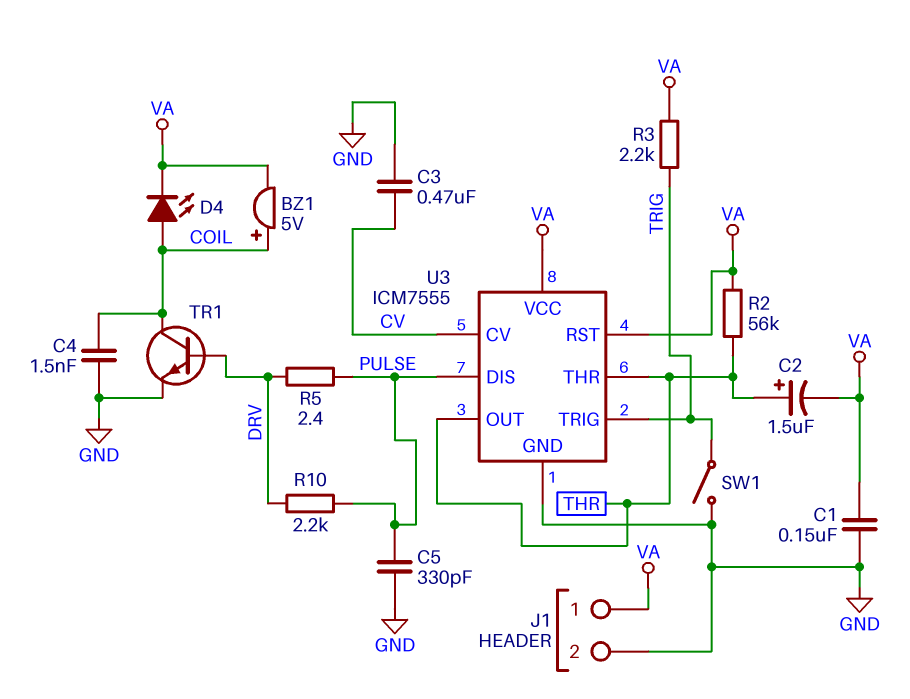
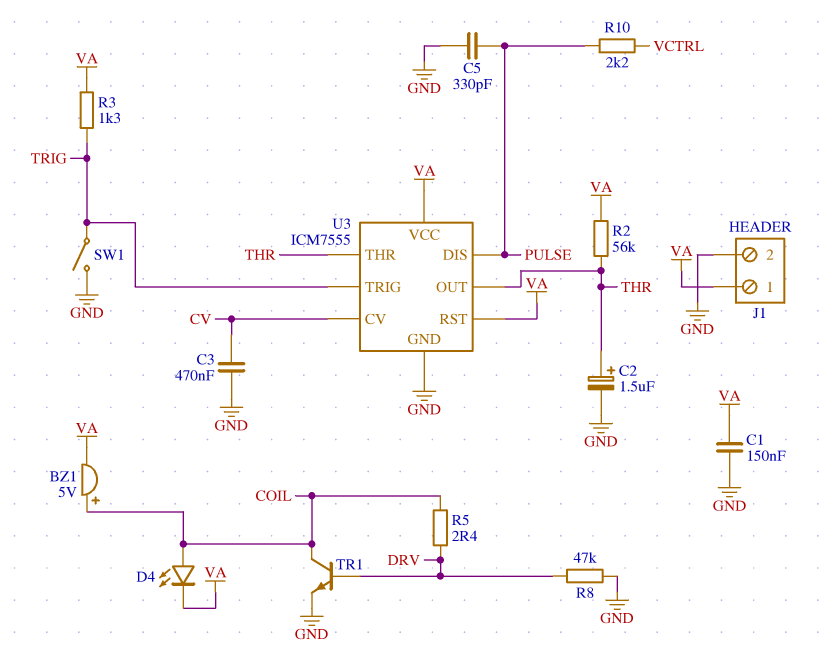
C2: 1.5uF (plus THR, minus VA) -> 1.5uF (plus THR, minus GND)
C4: 1.5nF (COIL, GND) -> none
R3: 2.2k (TRIG, VA) -> 1.3k (TRIG, VA)
R5: 2.4 (DRV, PULSE) -> 2.4 (COIL, DRV)
R8: none -> 47k (DRV, GND)
R10: 2.2k (DRV, PULSE) -> 2.2k (PULSE, VCTRL)

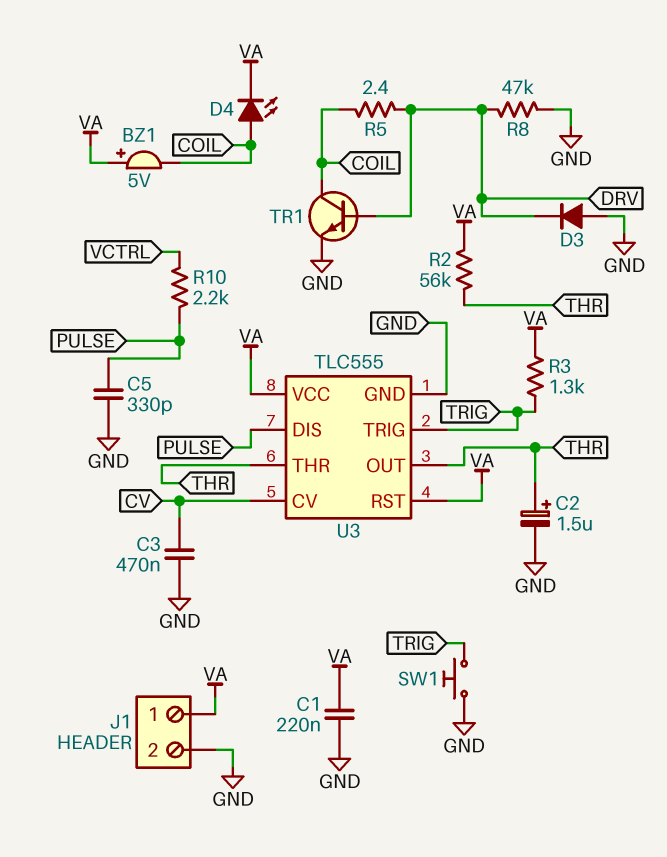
BZ1: buzzer 5V (plus COIL, minus VA) -> buzzer 5V (plus VA, minus COIL)
C1: 150nF (GND, VA) -> 220nF (GND, VA)
D3: none -> diode (A GND, K DRV)
SW1: switch (GND, TRIG) -> button (GND, TRIG)
U3: ICM7555 -> TLC555

